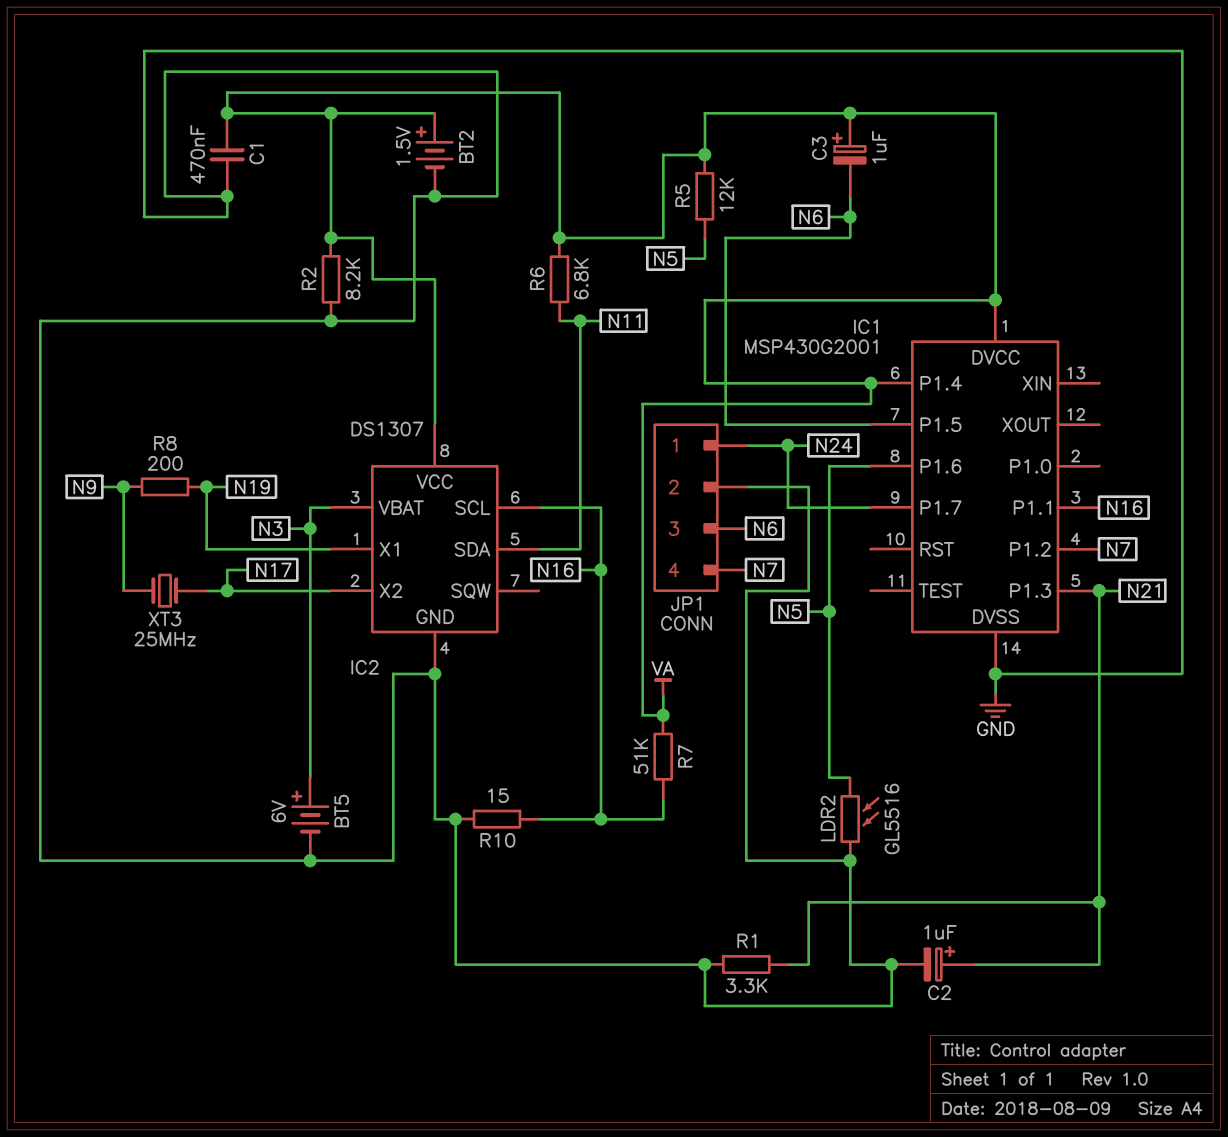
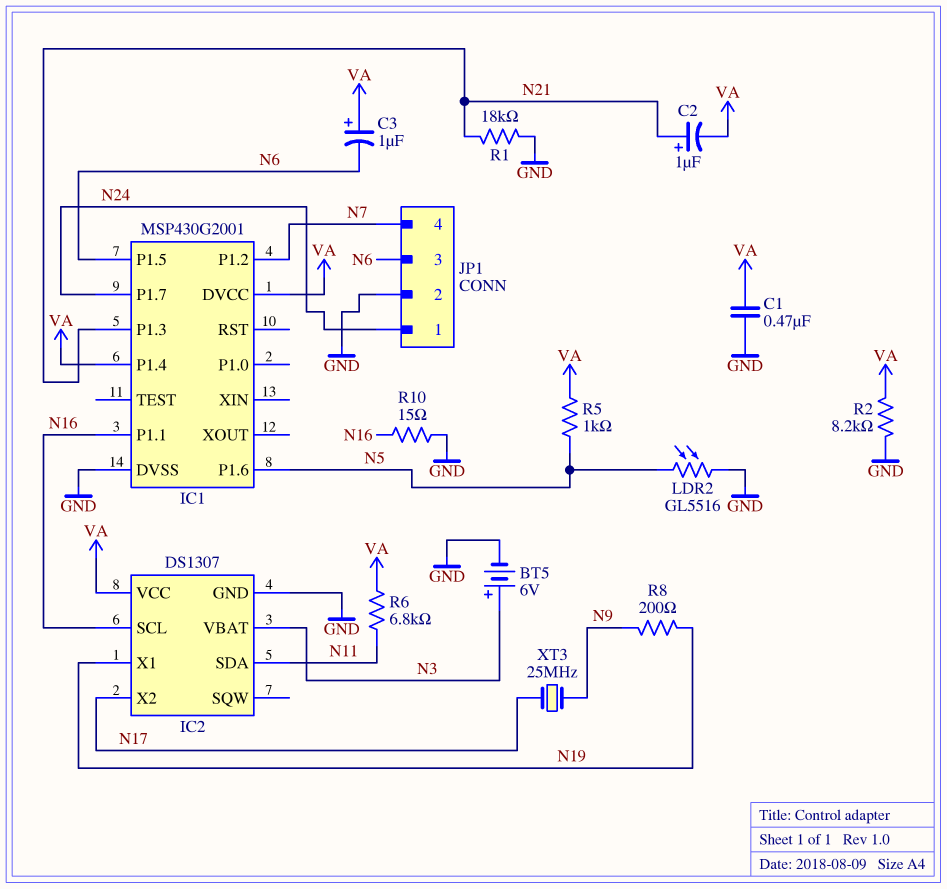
BT2: 1.5V (plus VA, minus GND) -> none
C2: 1uF (plus N21, minus GND) -> 1uF (plus N21, minus VA)
R1: 3.3k (GND, N21) -> 18k (GND, N21)
R5: 12k (N5, VA) -> 1k (N5, VA)
R7: 51k (N16, VA) -> none

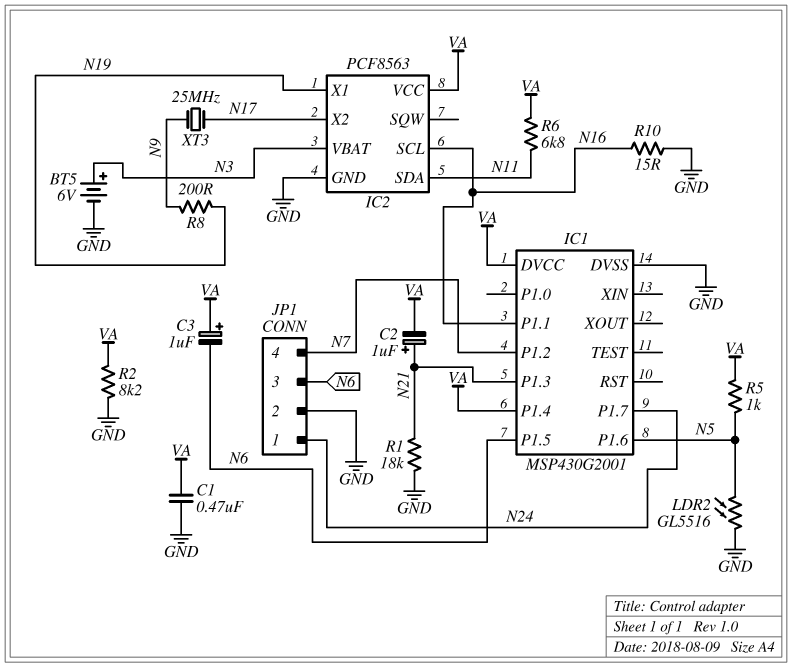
IC2: DS1307 -> PCF8563

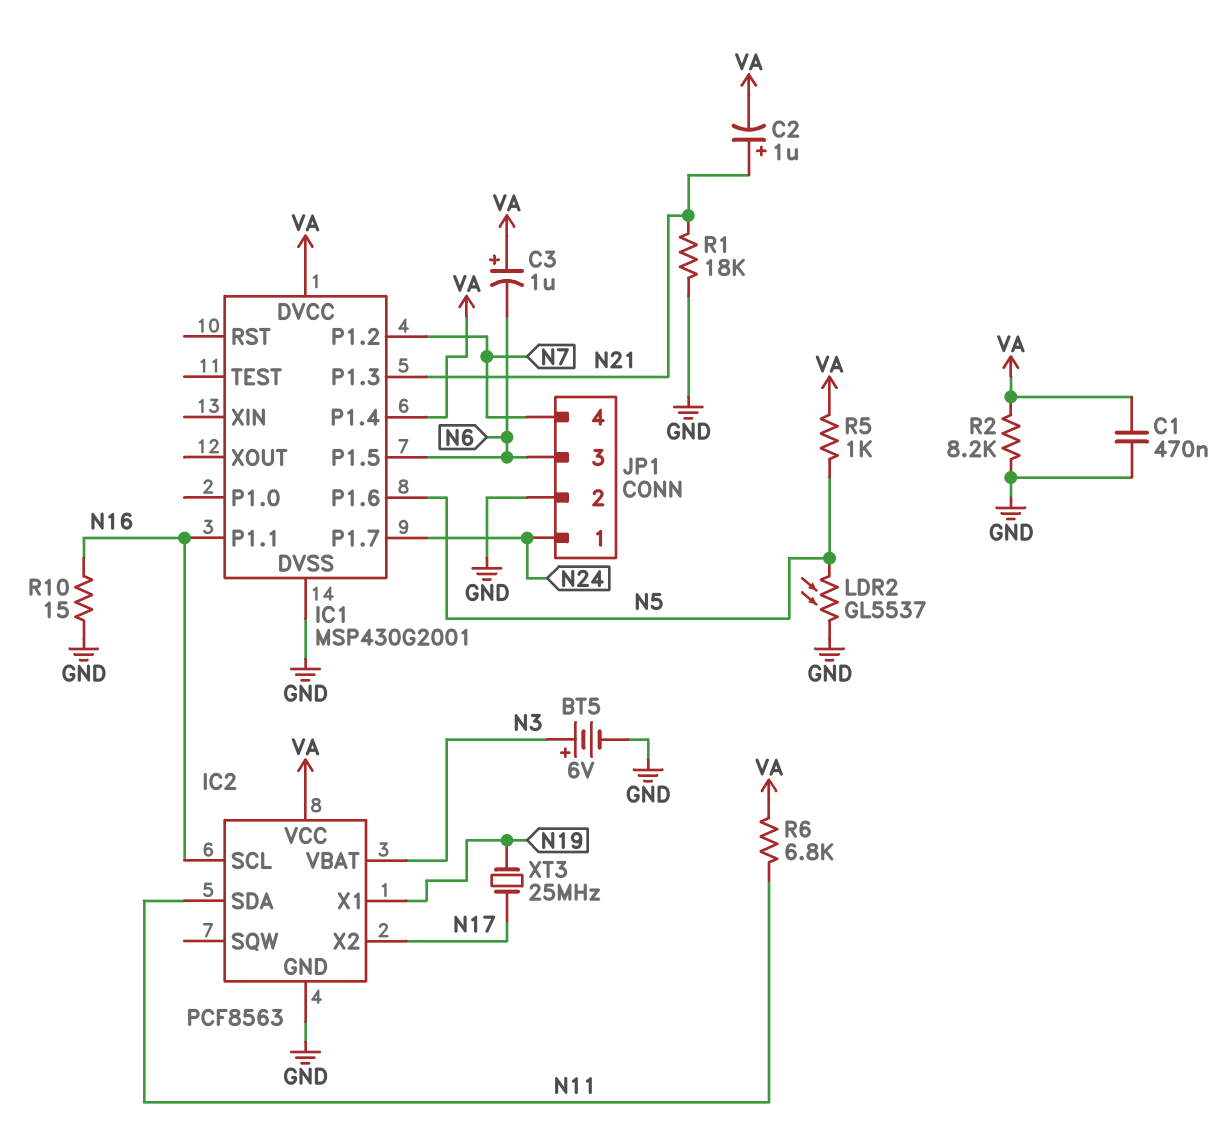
LDR2: GL5516 (GND, N5) -> GL5537 (GND, N5)
R8: 200 (N9, N19) -> none
XT3: 25MHz (N9, N17) -> 25MHz (N17, N19)

